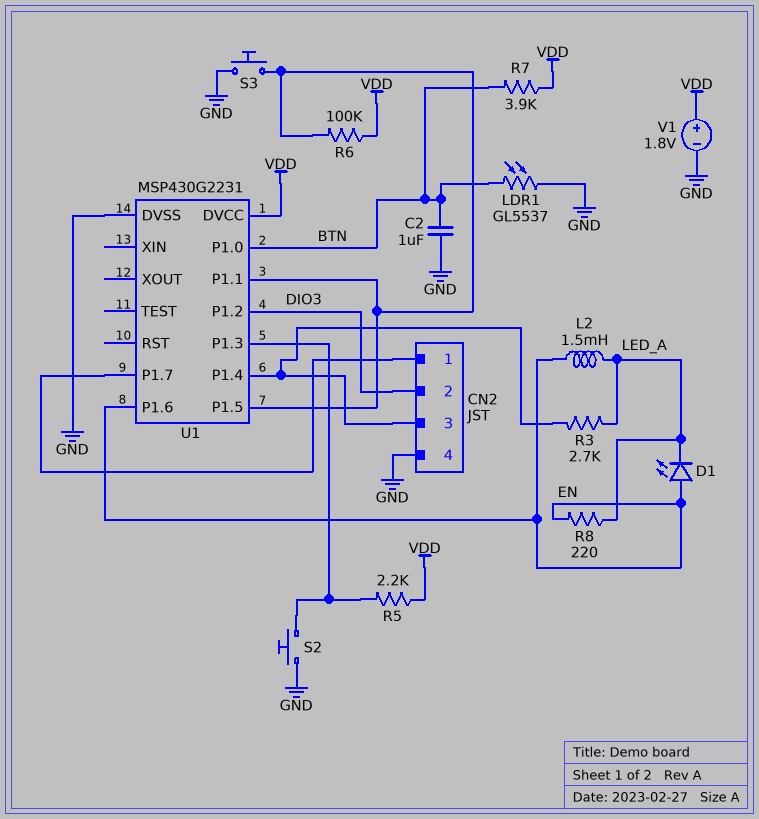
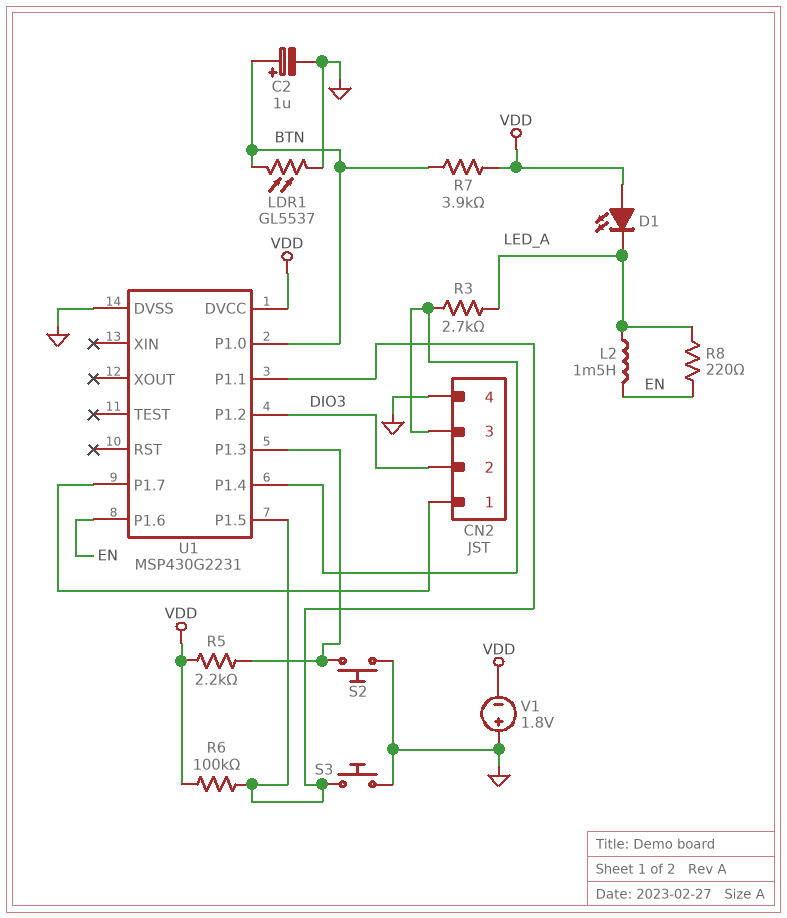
C2: 1uF (BTN, GND) -> 1uF (plus BTN, minus GND)
D1: LED (A EN, K LED_A) -> LED (A VDD, K LED_A)
V1: 1.8V (plus VDD, minus GND) -> 1.8V (plus GND, minus VDD)

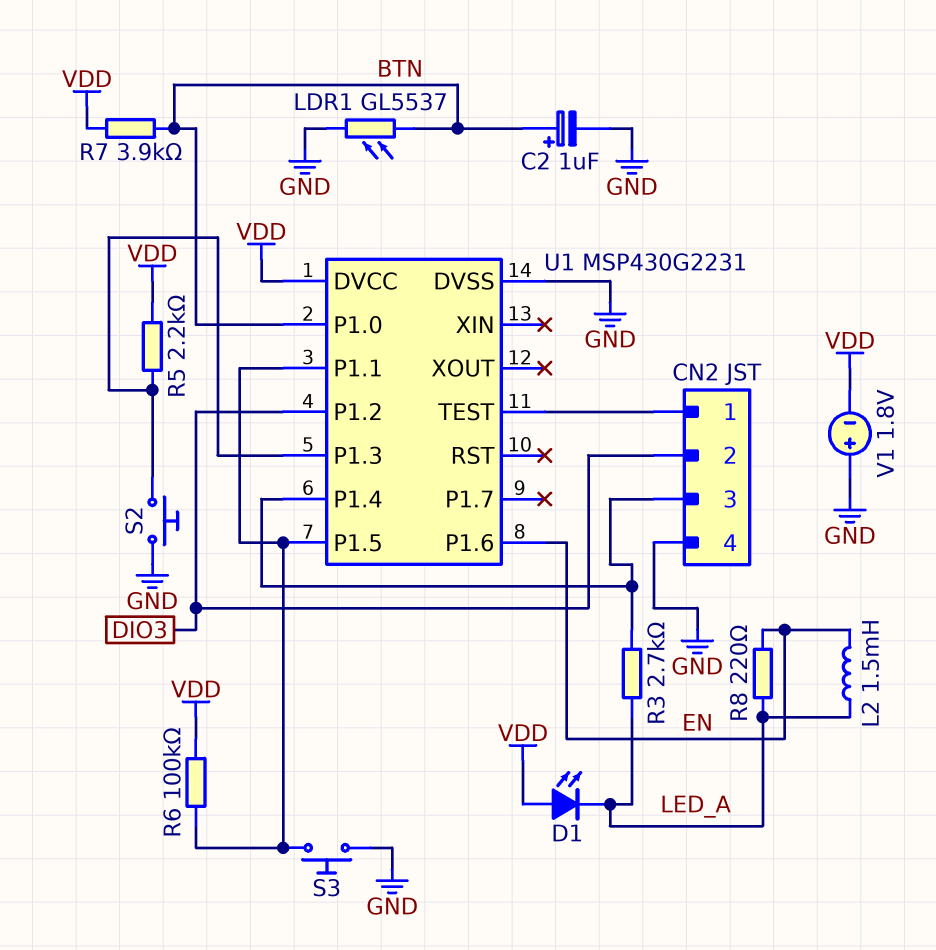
U1 pin P1.7: CN2/1 -> none
U1 pin TEST: none -> CN2/1

